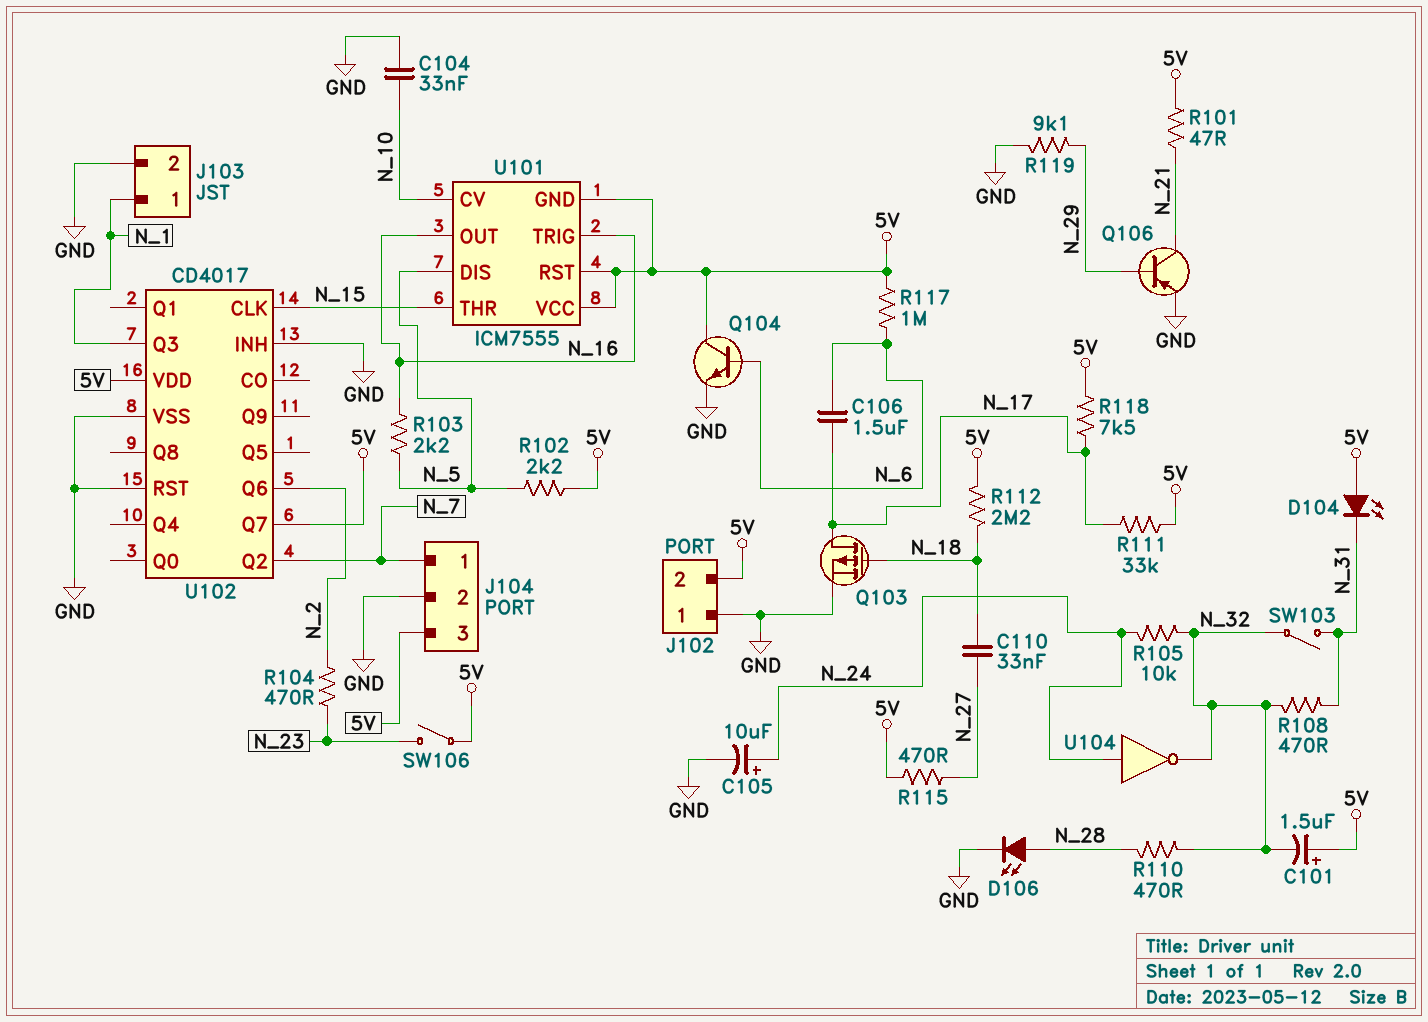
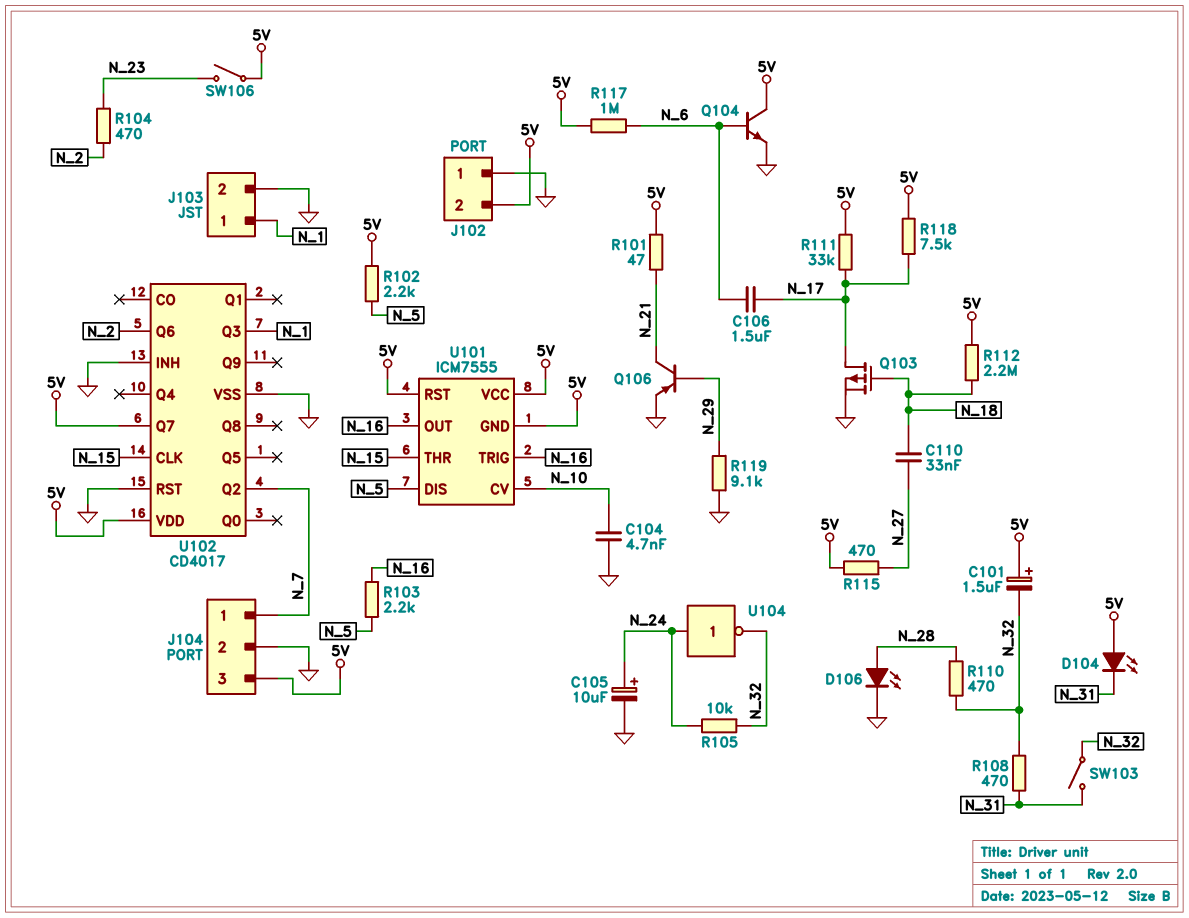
C104: 33nF (GND, N_10) -> 4.7nF (GND, N_10)

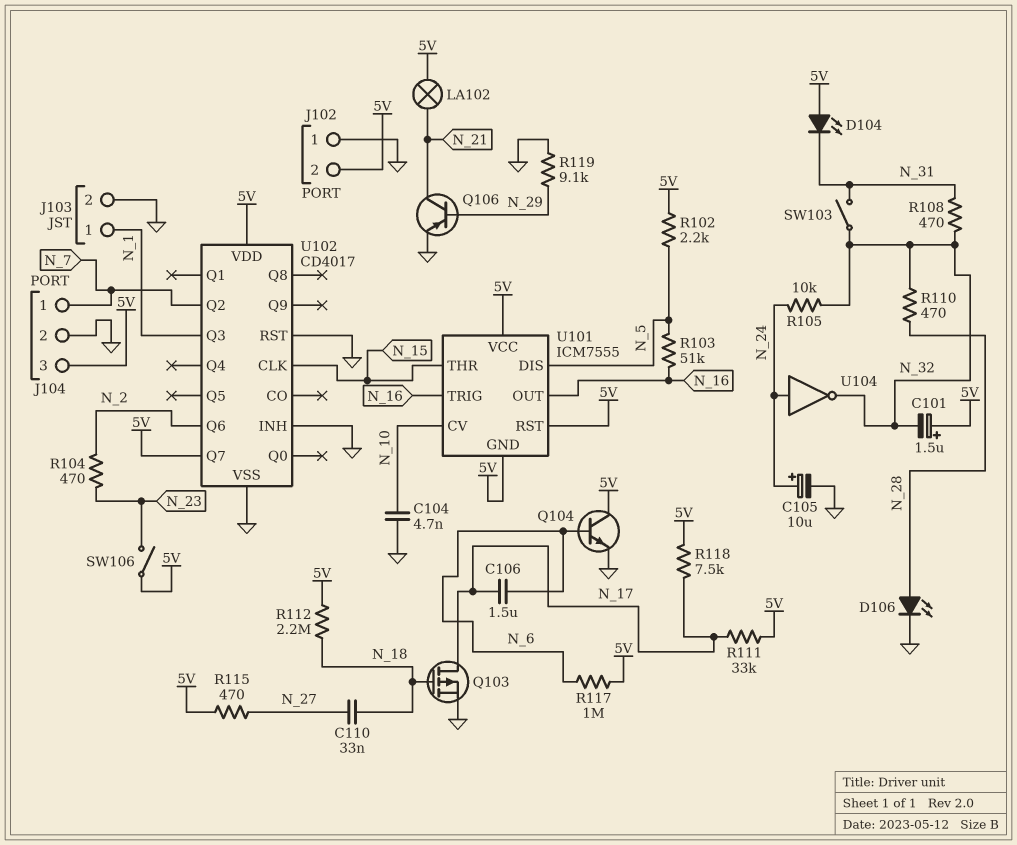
LA102: none -> lamp (5V, N_21)
R101: 47 (5V, N_21) -> none
R103: 2.2k (N_5, N_16) -> 51k (N_5, N_16)

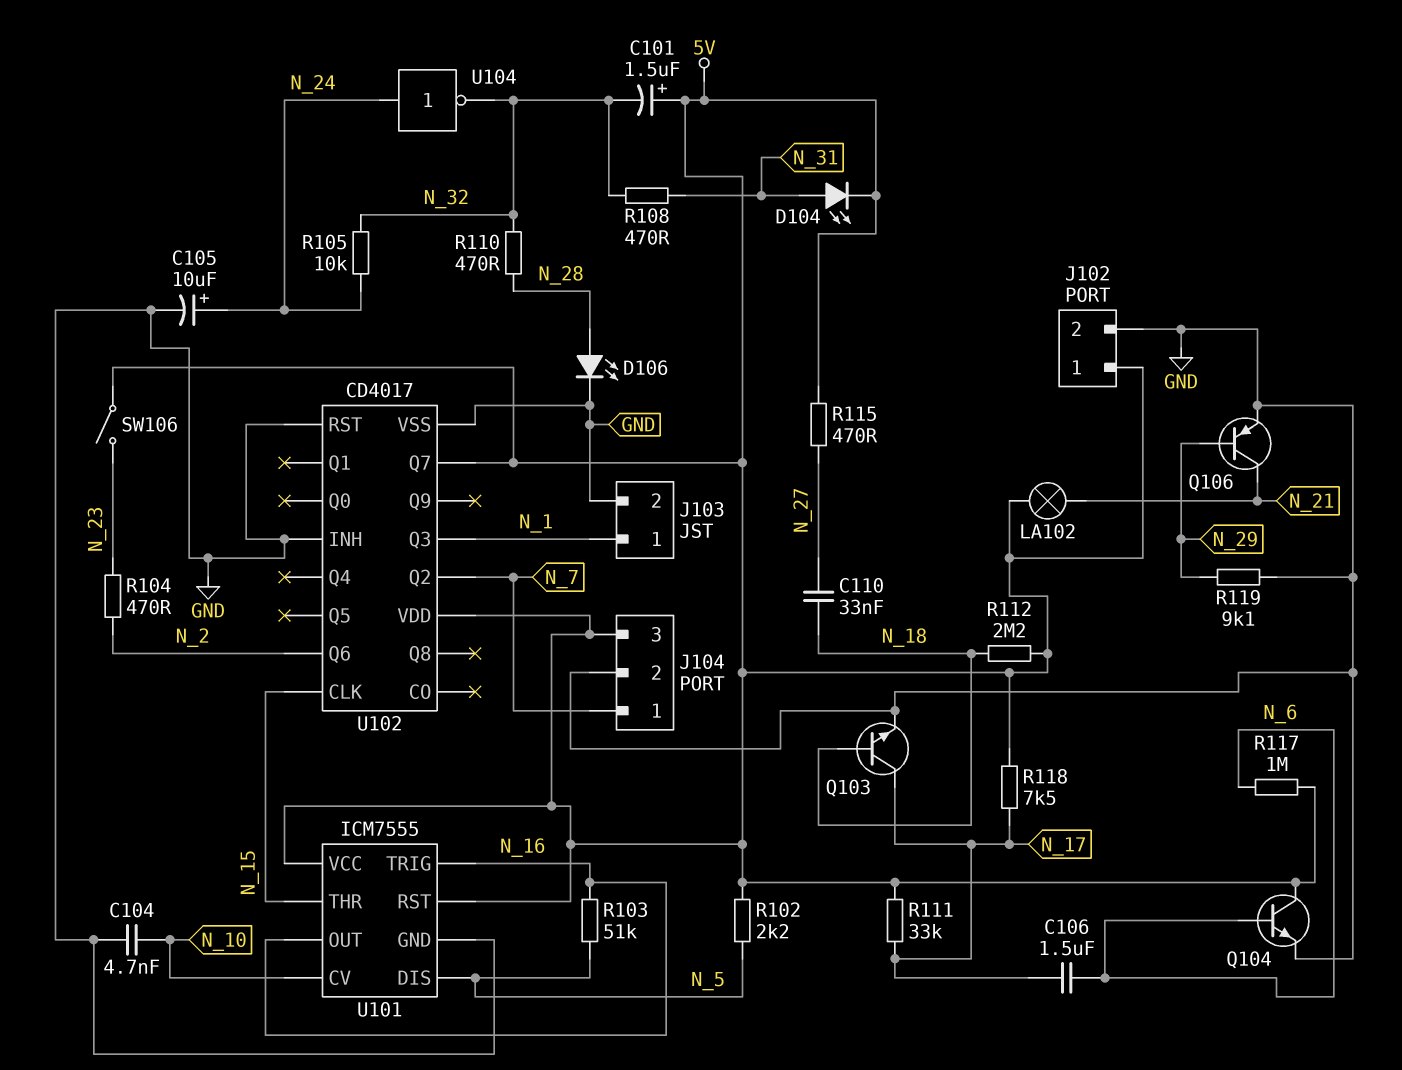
D104: LED (A 5V, K N_31) -> LED (A N_31, K 5V)
J102 pin 1: GND -> 5V
J102 pin 2: 5V -> GND
Q103: PMOS (G N_18, D N_17, S GND) -> NPN (B N_18, C N_17, E GND)
SW103: switch (N_31, N_32) -> none
U101 pin GND: 5V -> GND

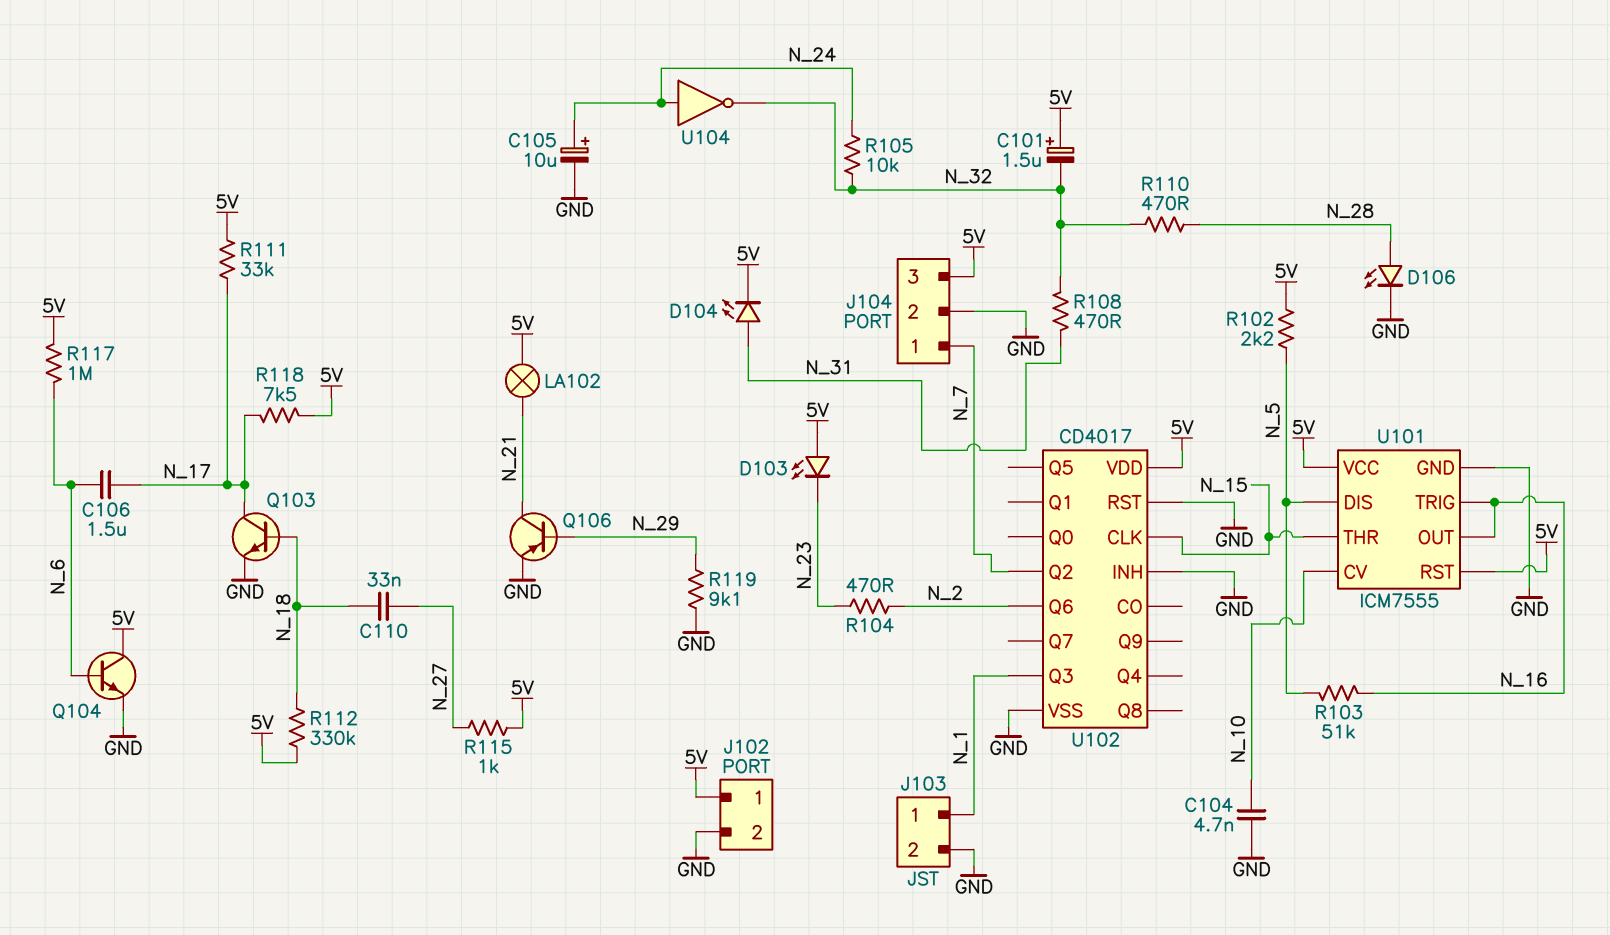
D103: none -> LED (A 5V, K N_23)
R112: 2.2M (5V, N_18) -> 330k (5V, N_18)
R115: 470 (5V, N_27) -> 1k (5V, N_27)
SW106: switch (5V, N_23) -> none
U102 pin Q7: 5V -> none

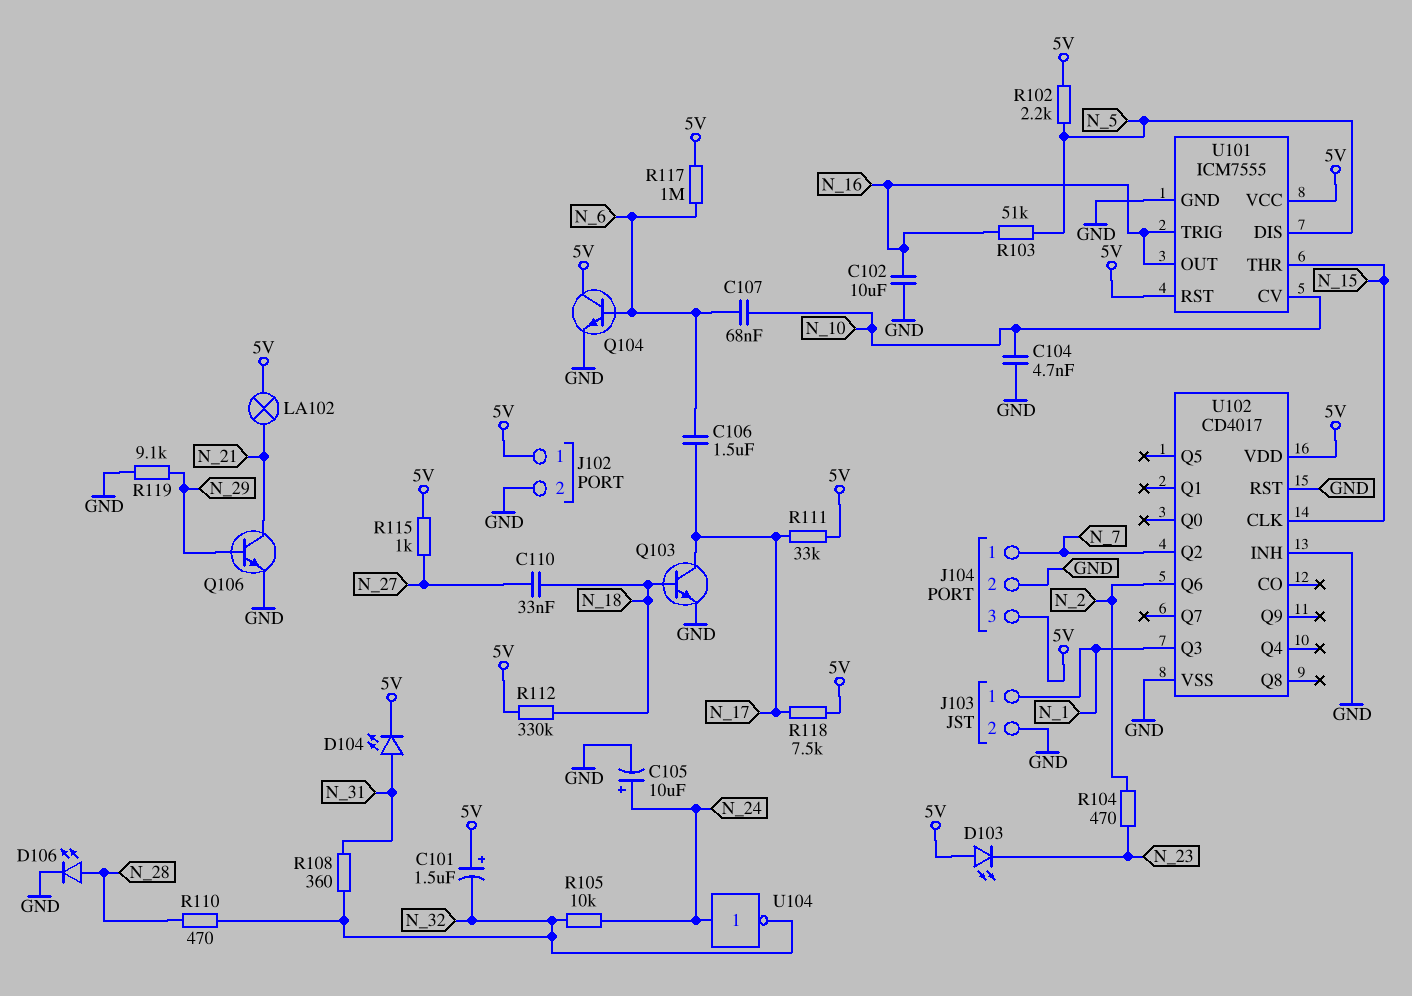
C102: none -> 10uF (GND, N_16)
C107: none -> 68nF (N_6, N_10)
Q106: PNP (B N_29, C N_21, E GND) -> NPN (B N_29, C N_21, E GND)
R108: 470 (N_31, N_32) -> 360 (N_31, N_32)

